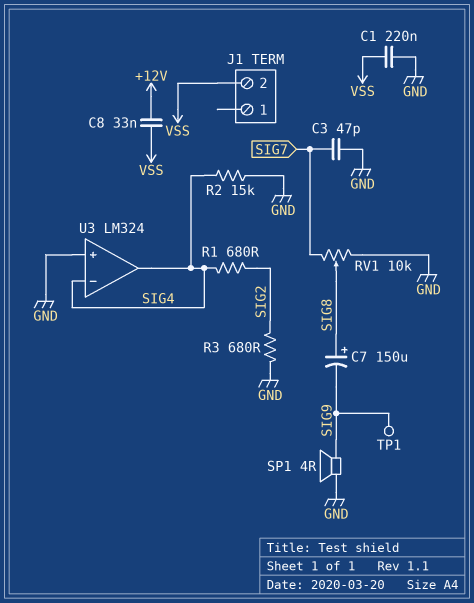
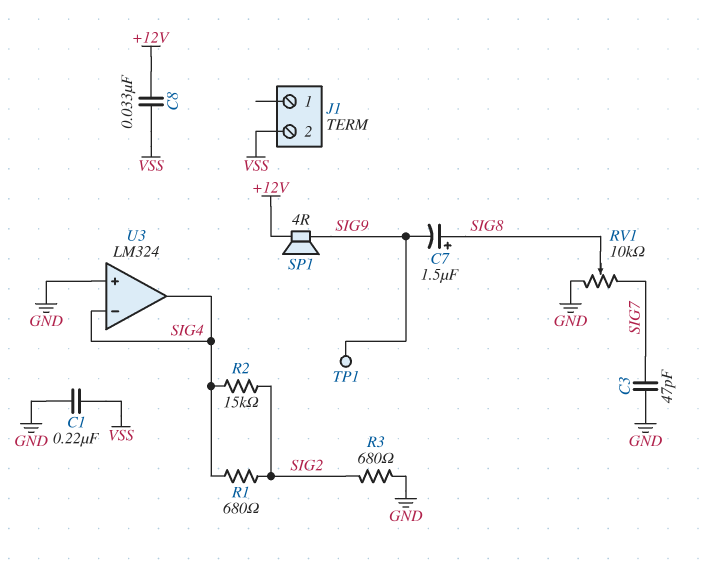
C7: 150uF (plus SIG8, minus SIG9) -> 1.5uF (plus SIG8, minus SIG9)
R2: 15k (GND, SIG4) -> 15k (SIG2, SIG4)
SP1: speaker 4R (GND, SIG9) -> speaker 4R (+12V, SIG9)

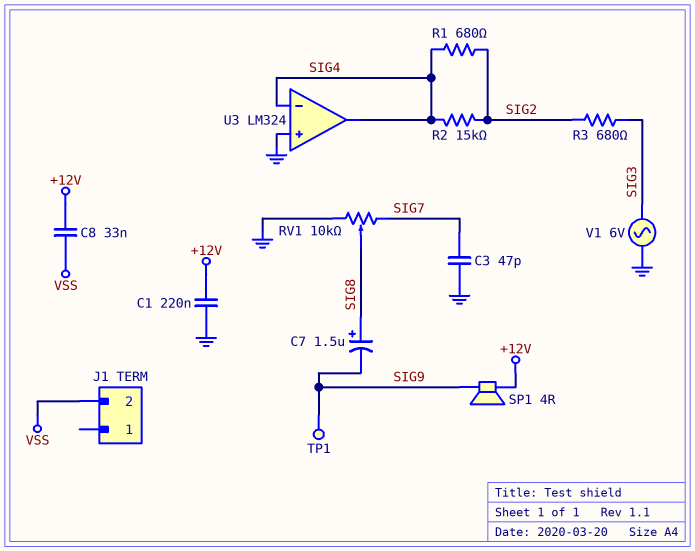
C1: 220nF (GND, VSS) -> 220nF (+12V, GND)
R3: 680 (GND, SIG2) -> 680 (SIG2, SIG3)
V1: none -> AC 6V (GND, SIG3)

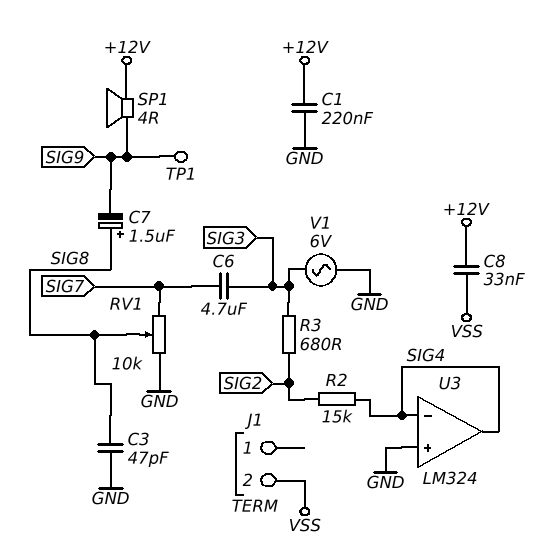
C3: 47pF (GND, SIG7) -> 47pF (GND, SIG8)
C6: none -> 4.7uF (SIG3, SIG7)
R1: 680 (SIG2, SIG4) -> none

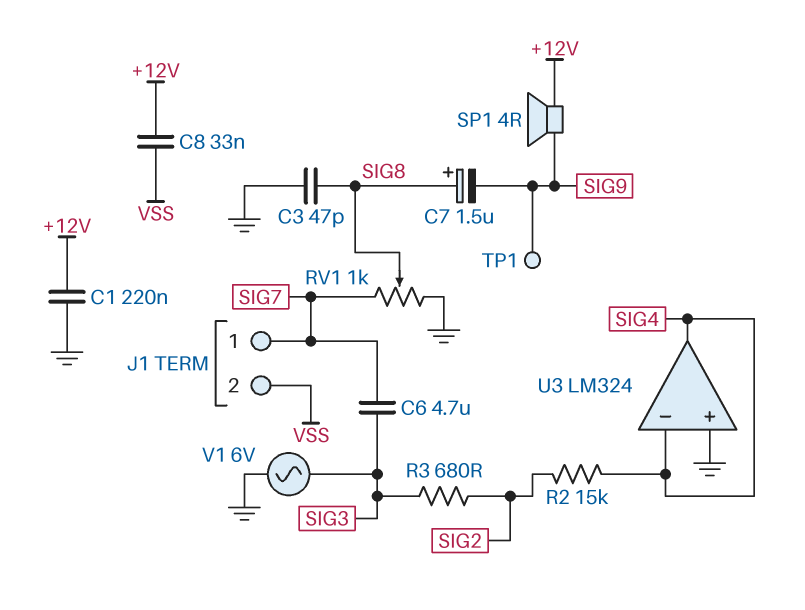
J1 pin 1: none -> SIG7
RV1: 10k (GND, SIG7, wiper SIG8) -> 1k (GND, SIG7, wiper SIG8)

